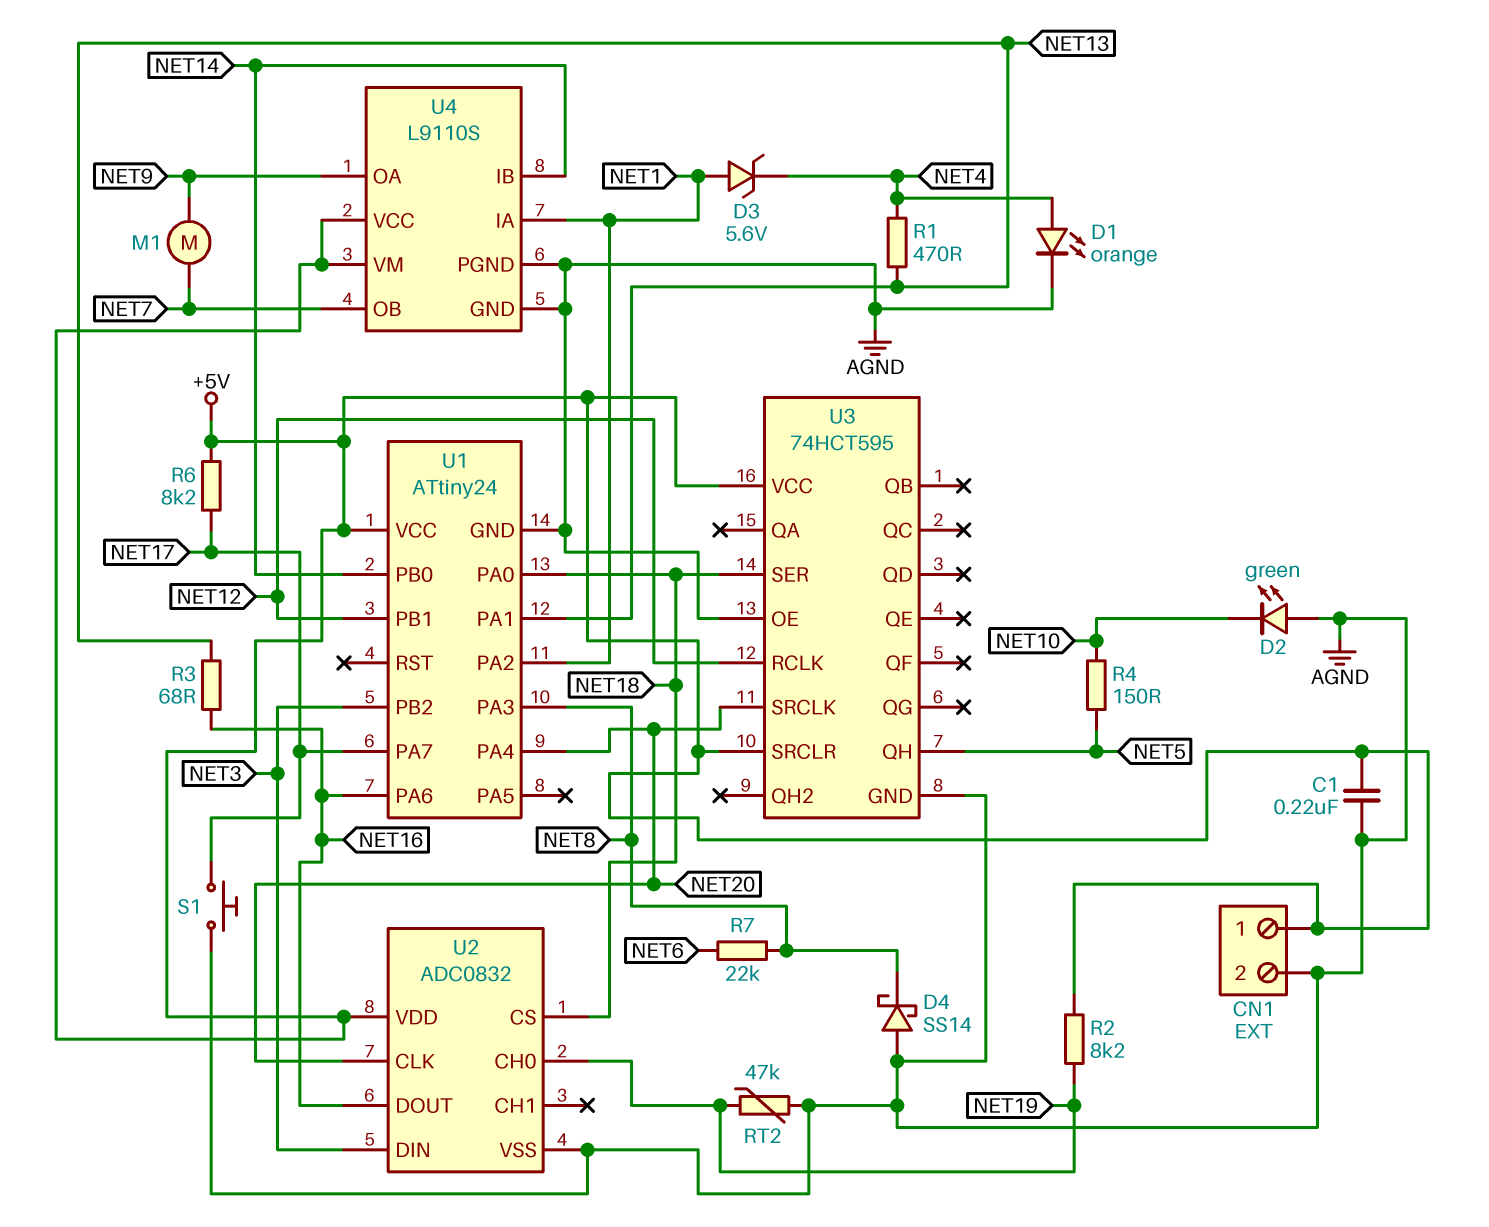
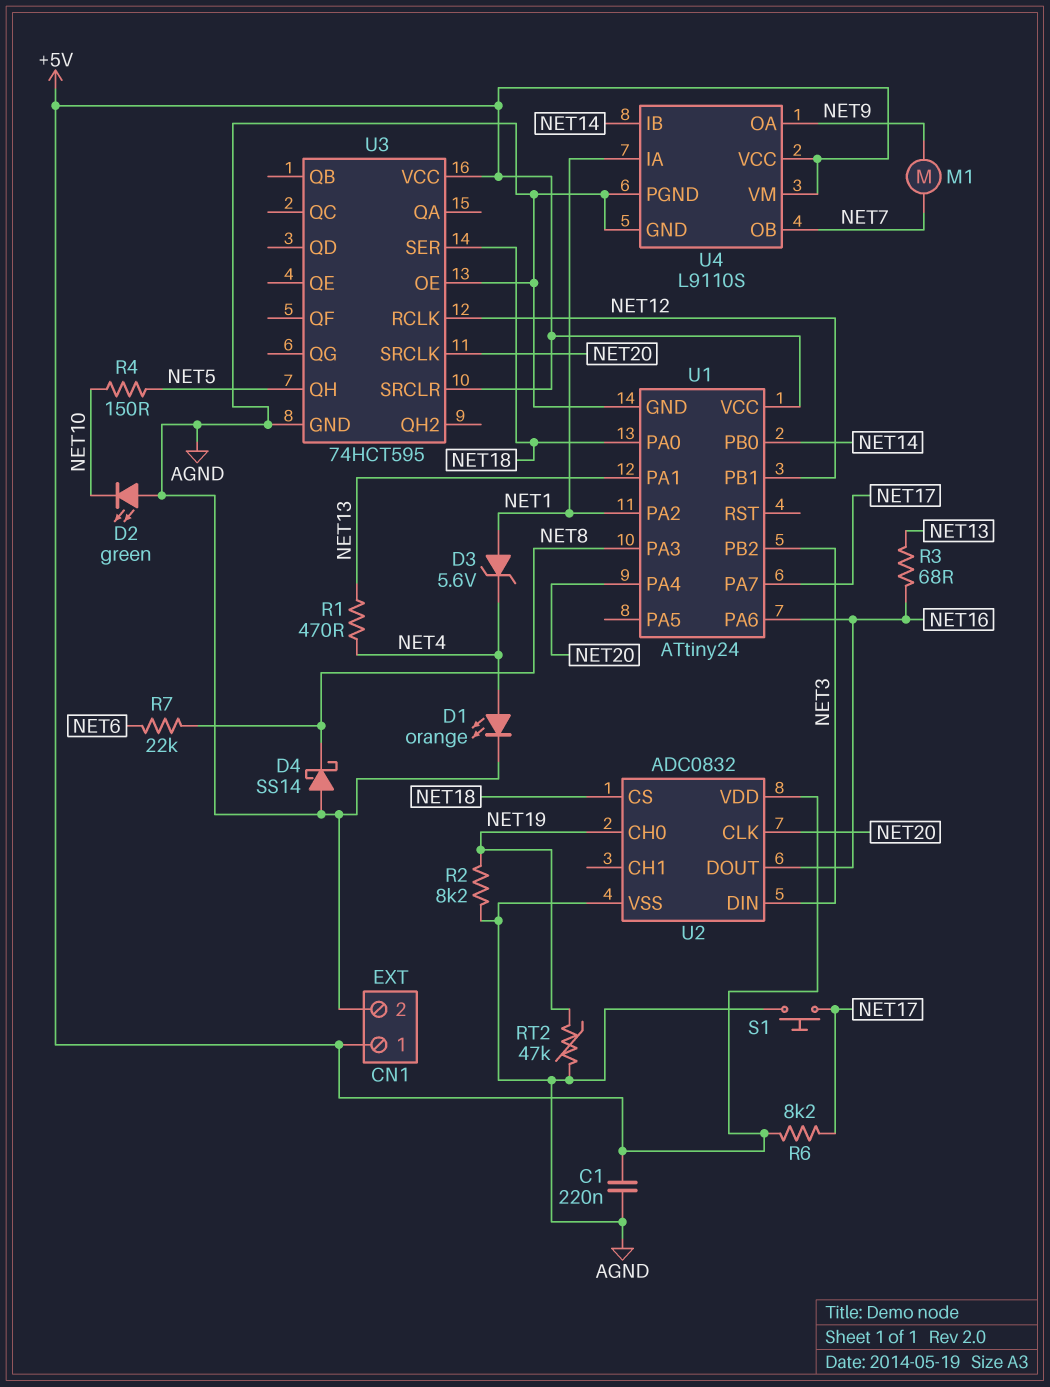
R2: 8.2k (+5V, NET19) -> 8.2k (AGND, NET19)

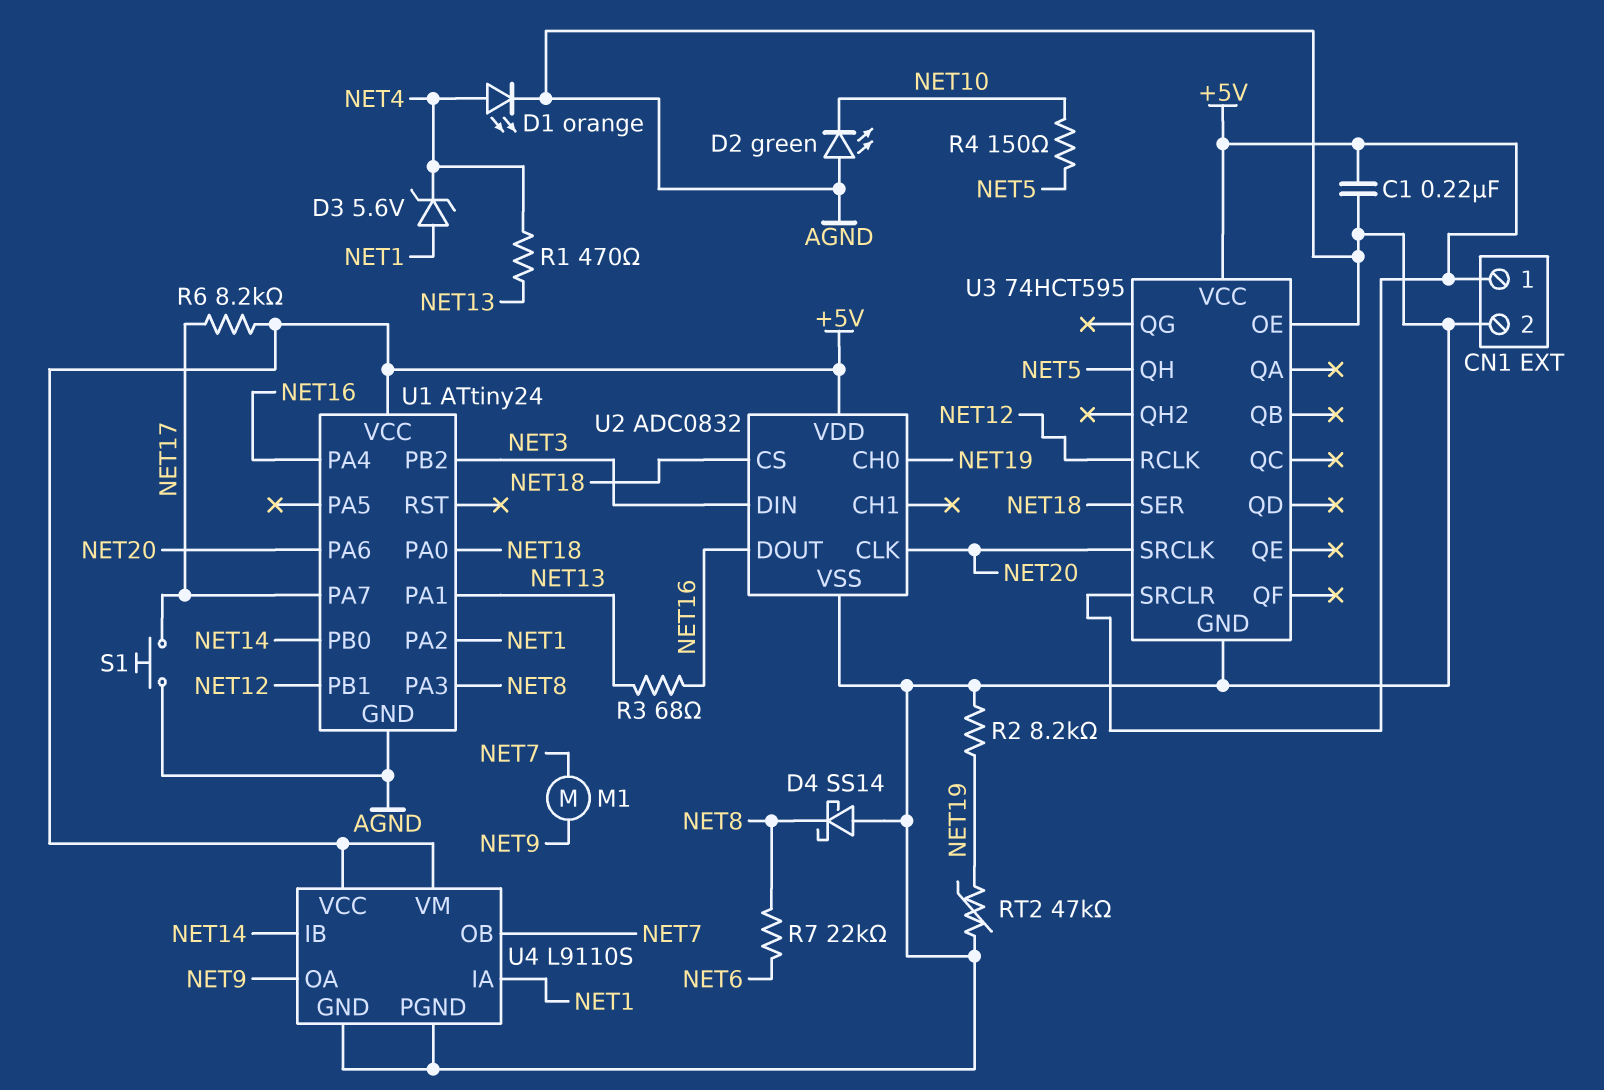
U1 pin PA4: NET20 -> NET16
U1 pin PA6: NET16 -> NET20

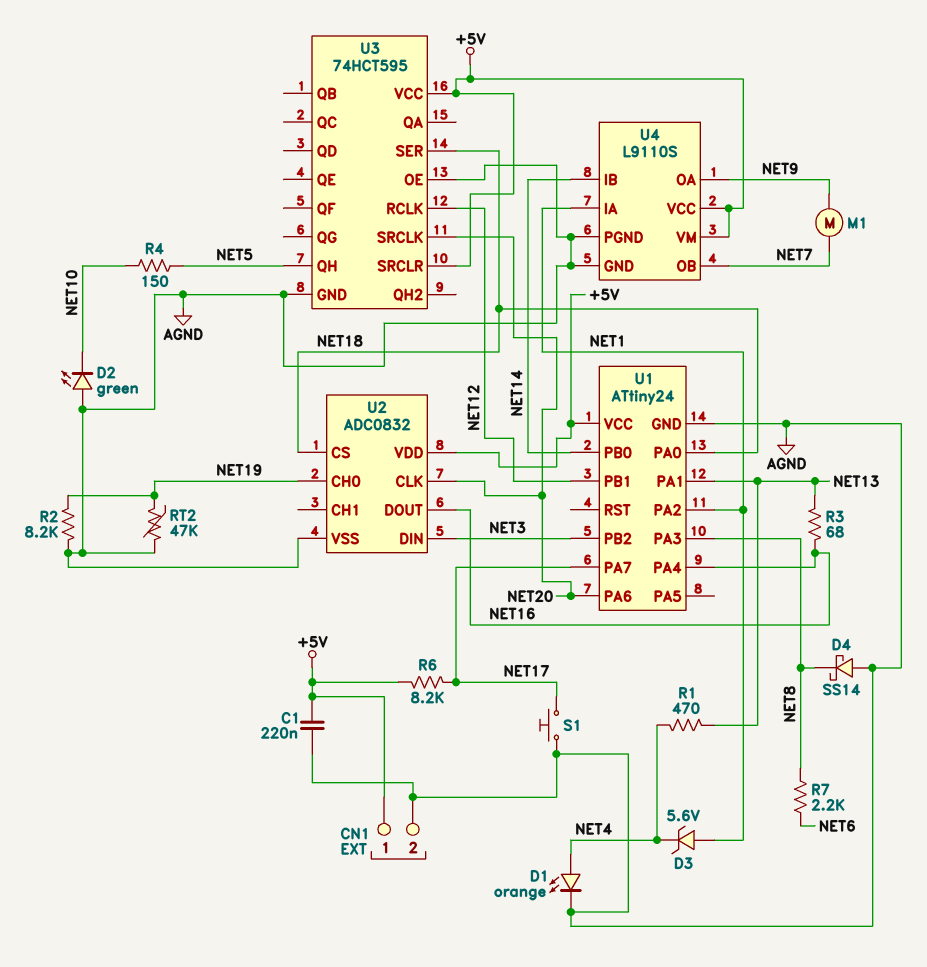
R7: 22k (NET6, NET8) -> 2.2k (NET6, NET8)

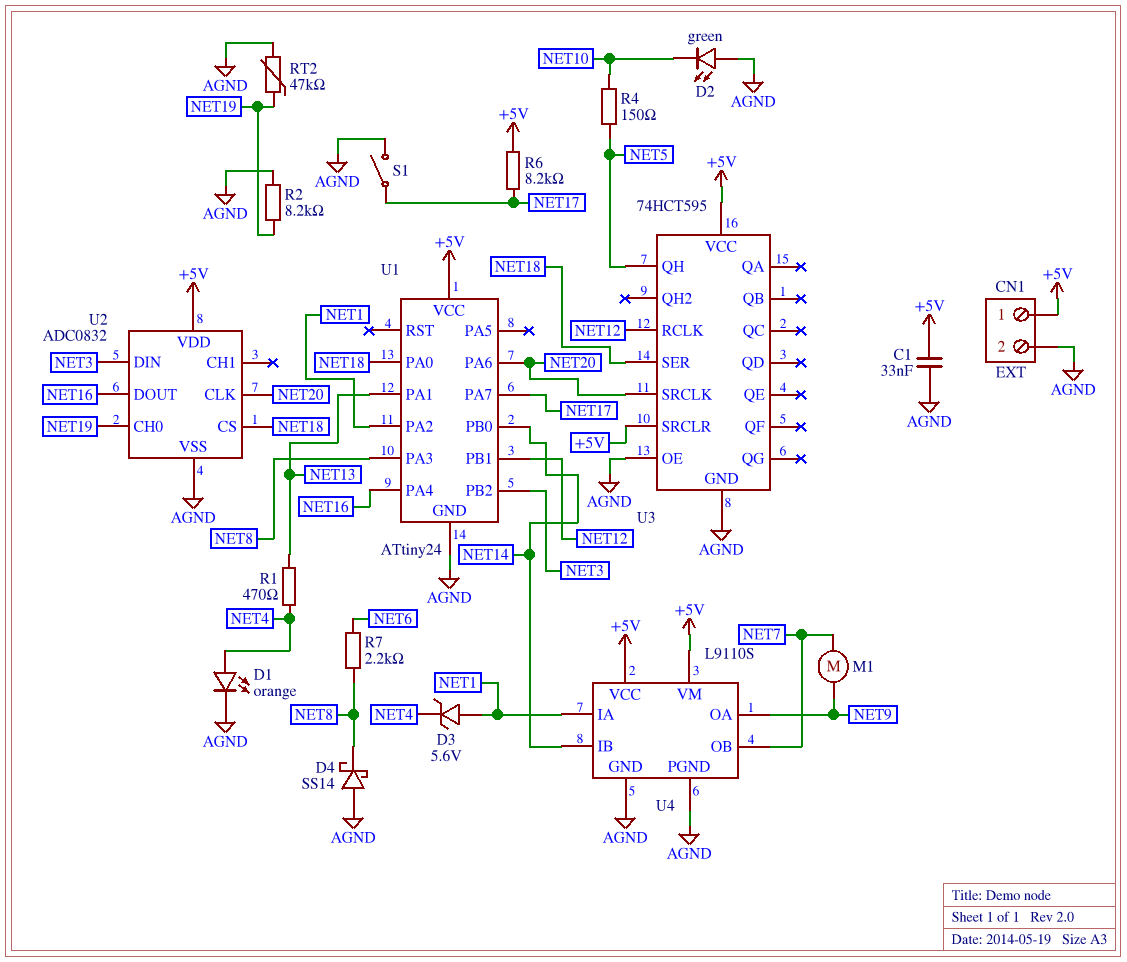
C1: 220nF (+5V, AGND) -> 33nF (+5V, AGND)
R3: 68 (NET13, NET16) -> none
S1: button (AGND, NET17) -> switch (AGND, NET17)

